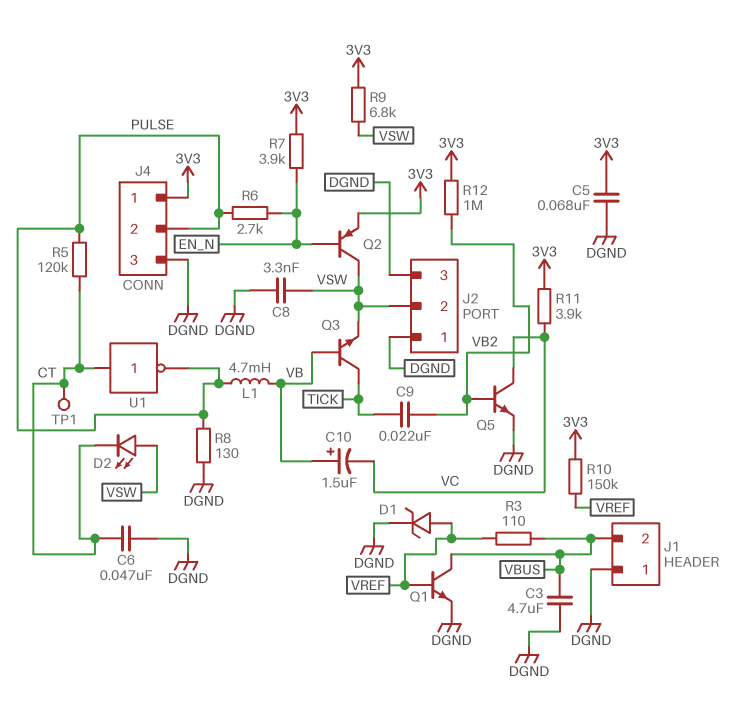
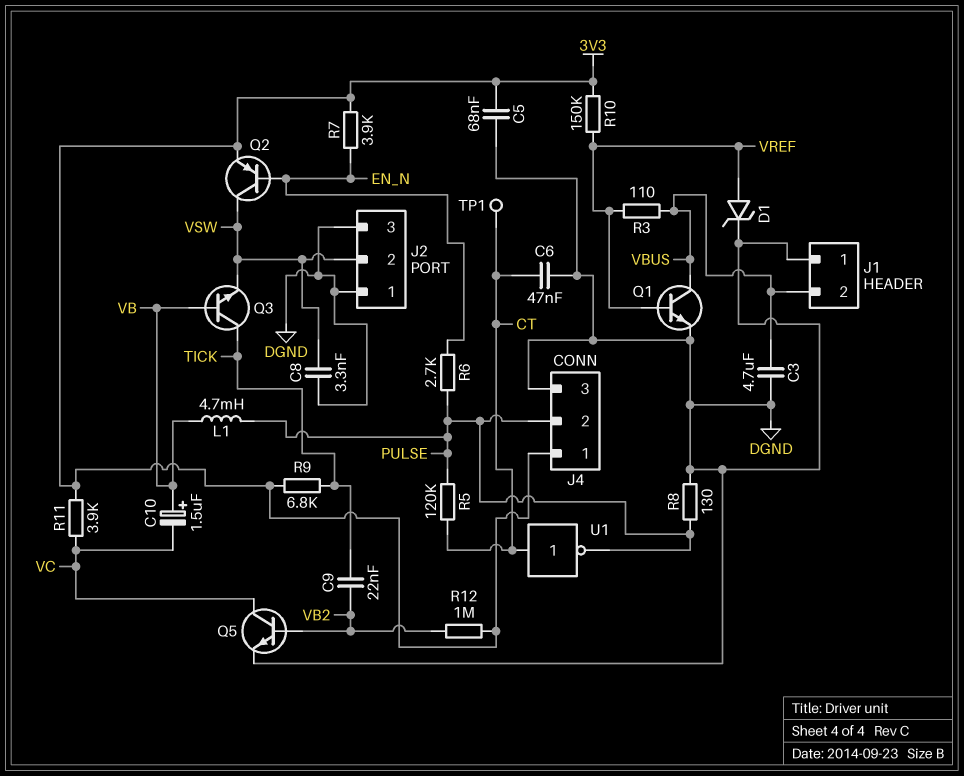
D2: LED (A VSW, K CT) -> none
R9: 6.8k (3V3, VSW) -> 6.8k (3V3, TICK)

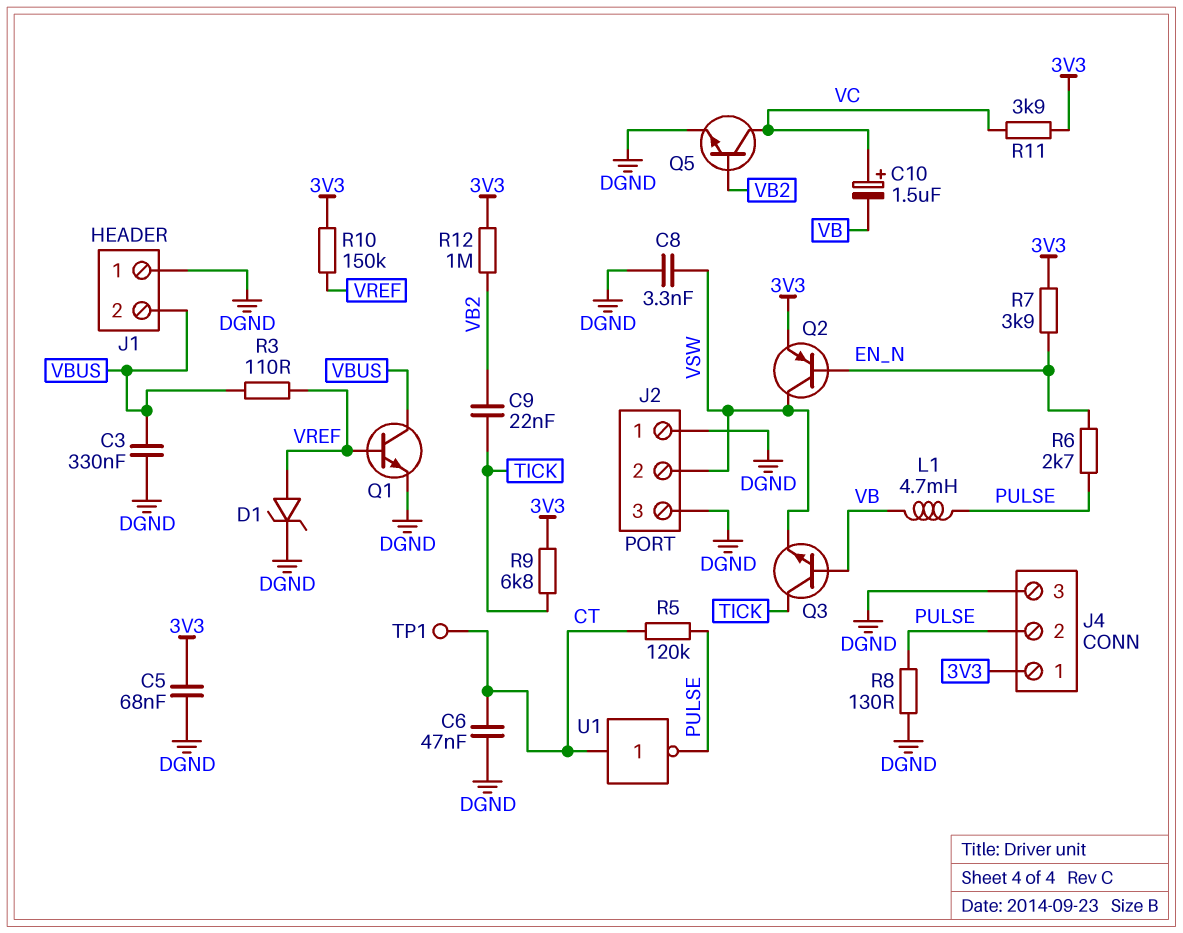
C3: 4.7uF (DGND, VBUS) -> 330nF (DGND, VBUS)
C10: 1.5uF (plus VB, minus VC) -> 1.5uF (plus VC, minus VB)

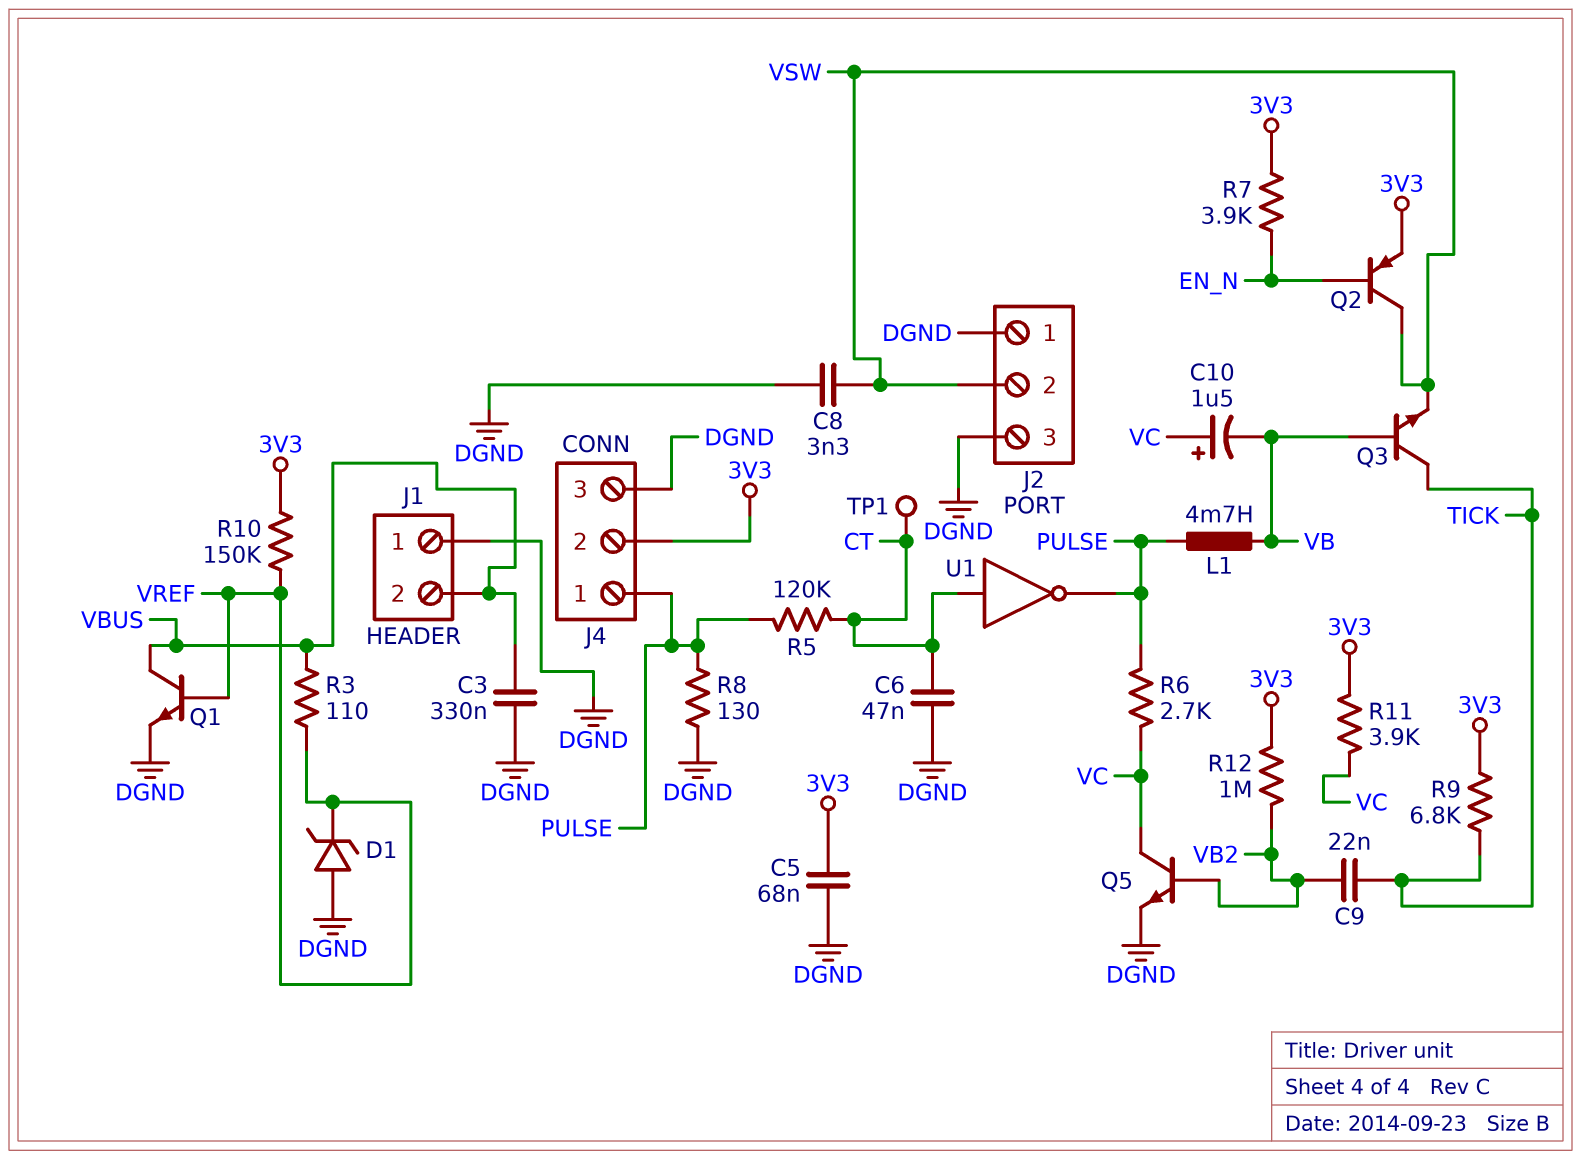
D1: zener (A VREF, K DGND) -> zener (A DGND, K VREF)
J4 pin 1: 3V3 -> PULSE
J4 pin 2: PULSE -> 3V3
R6: 2.7k (EN_N, PULSE) -> 2.7k (PULSE, VC)

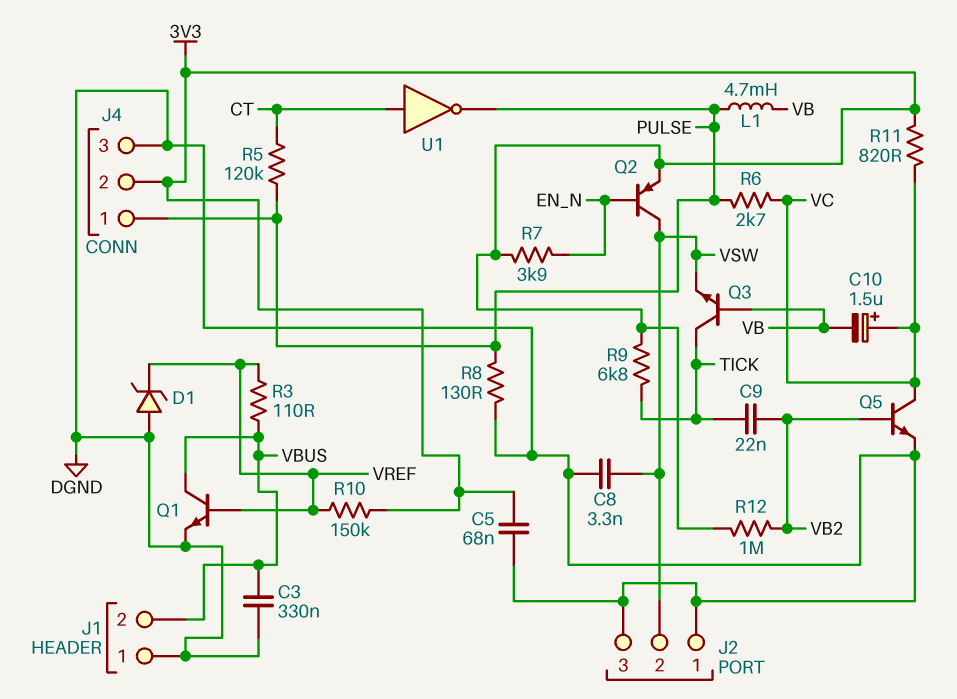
C6: 47nF (CT, DGND) -> none
R11: 3.9k (3V3, VC) -> 820 (3V3, VC)
TP1: test point (CT) -> none

